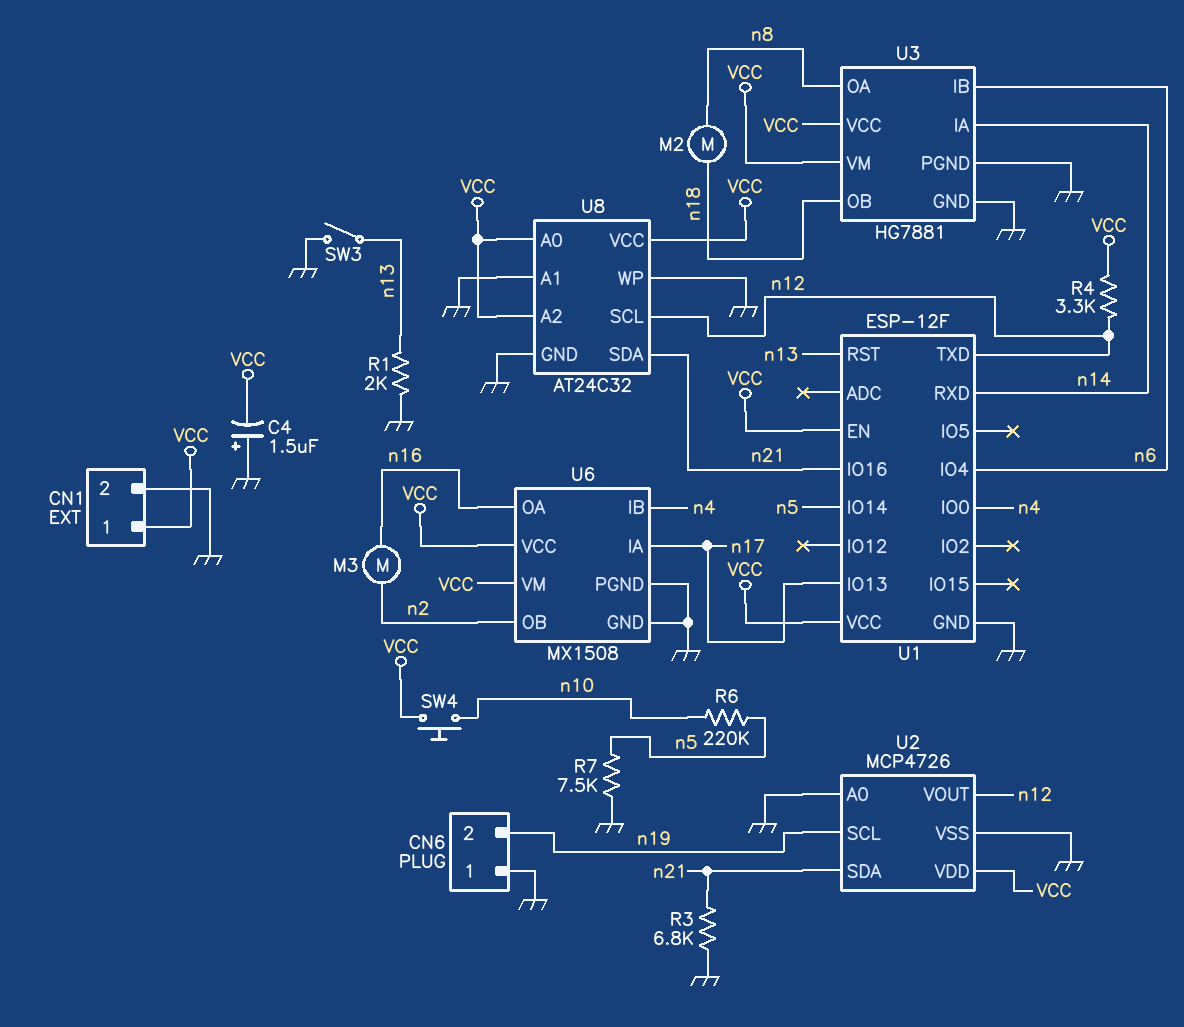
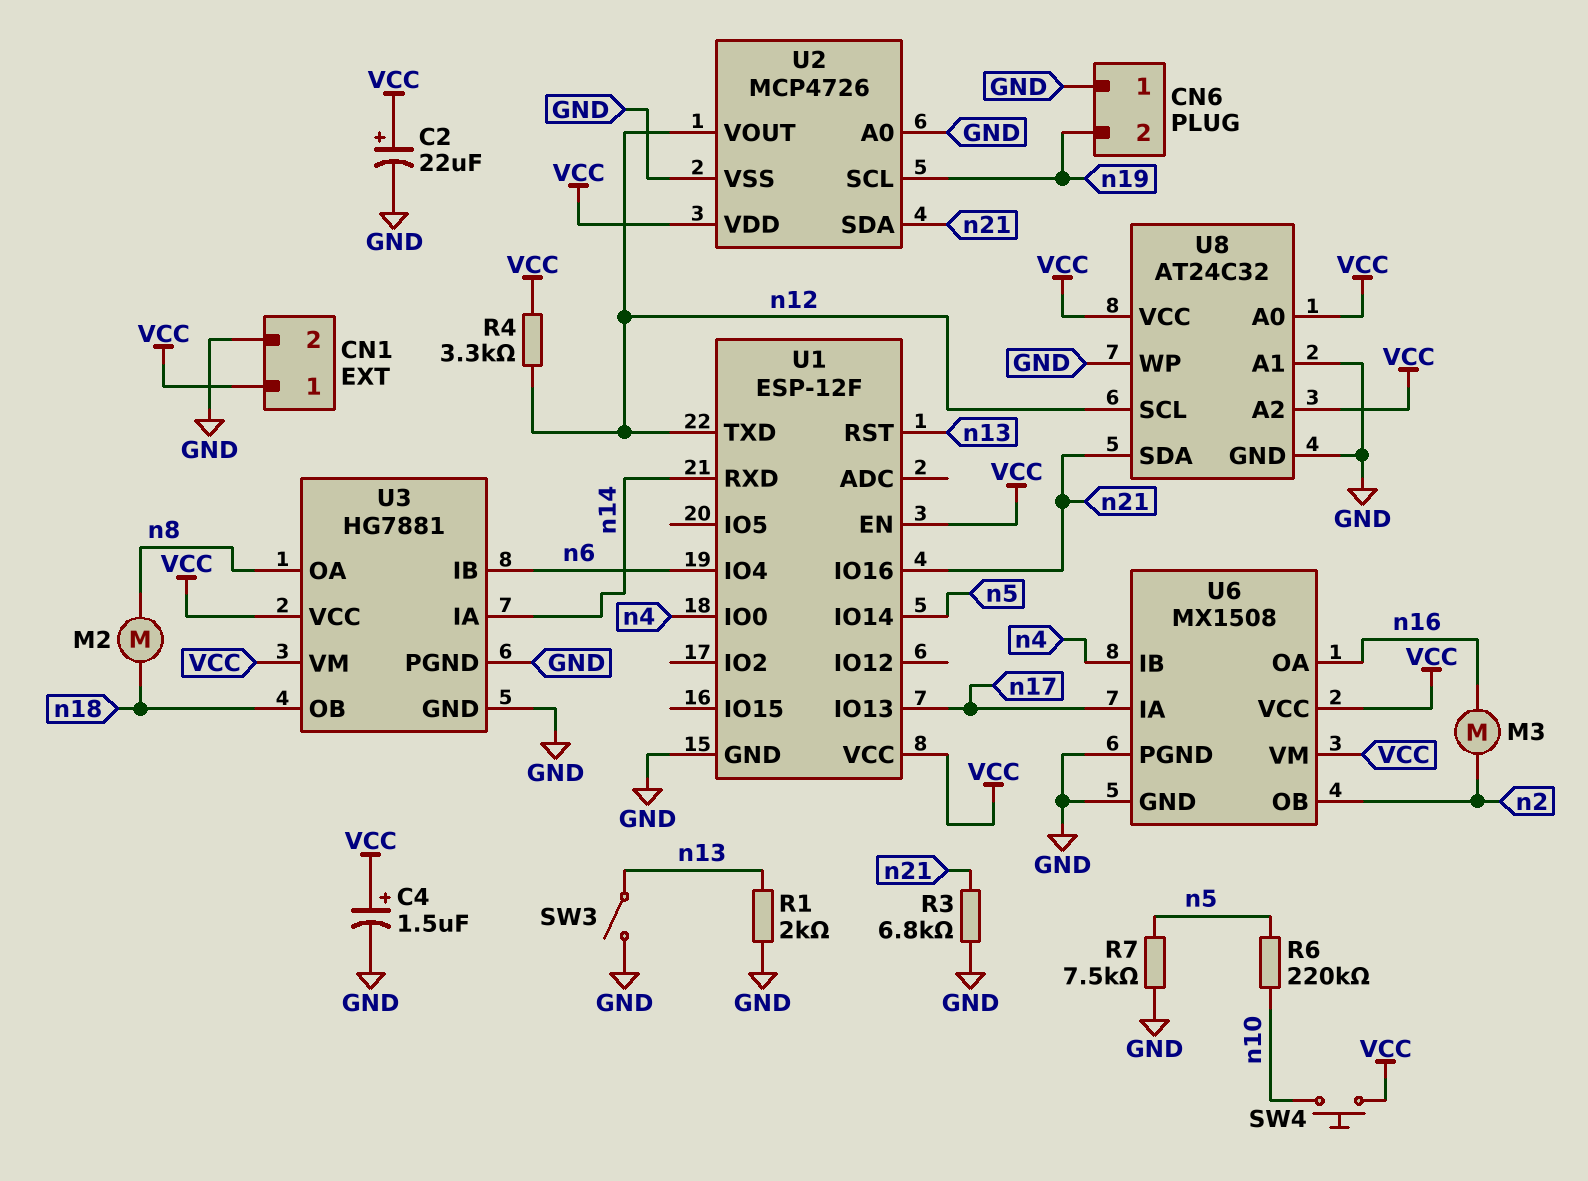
C2: none -> 22uF (plus VCC, minus GND)
C4: 1.5uF (plus GND, minus VCC) -> 1.5uF (plus VCC, minus GND)

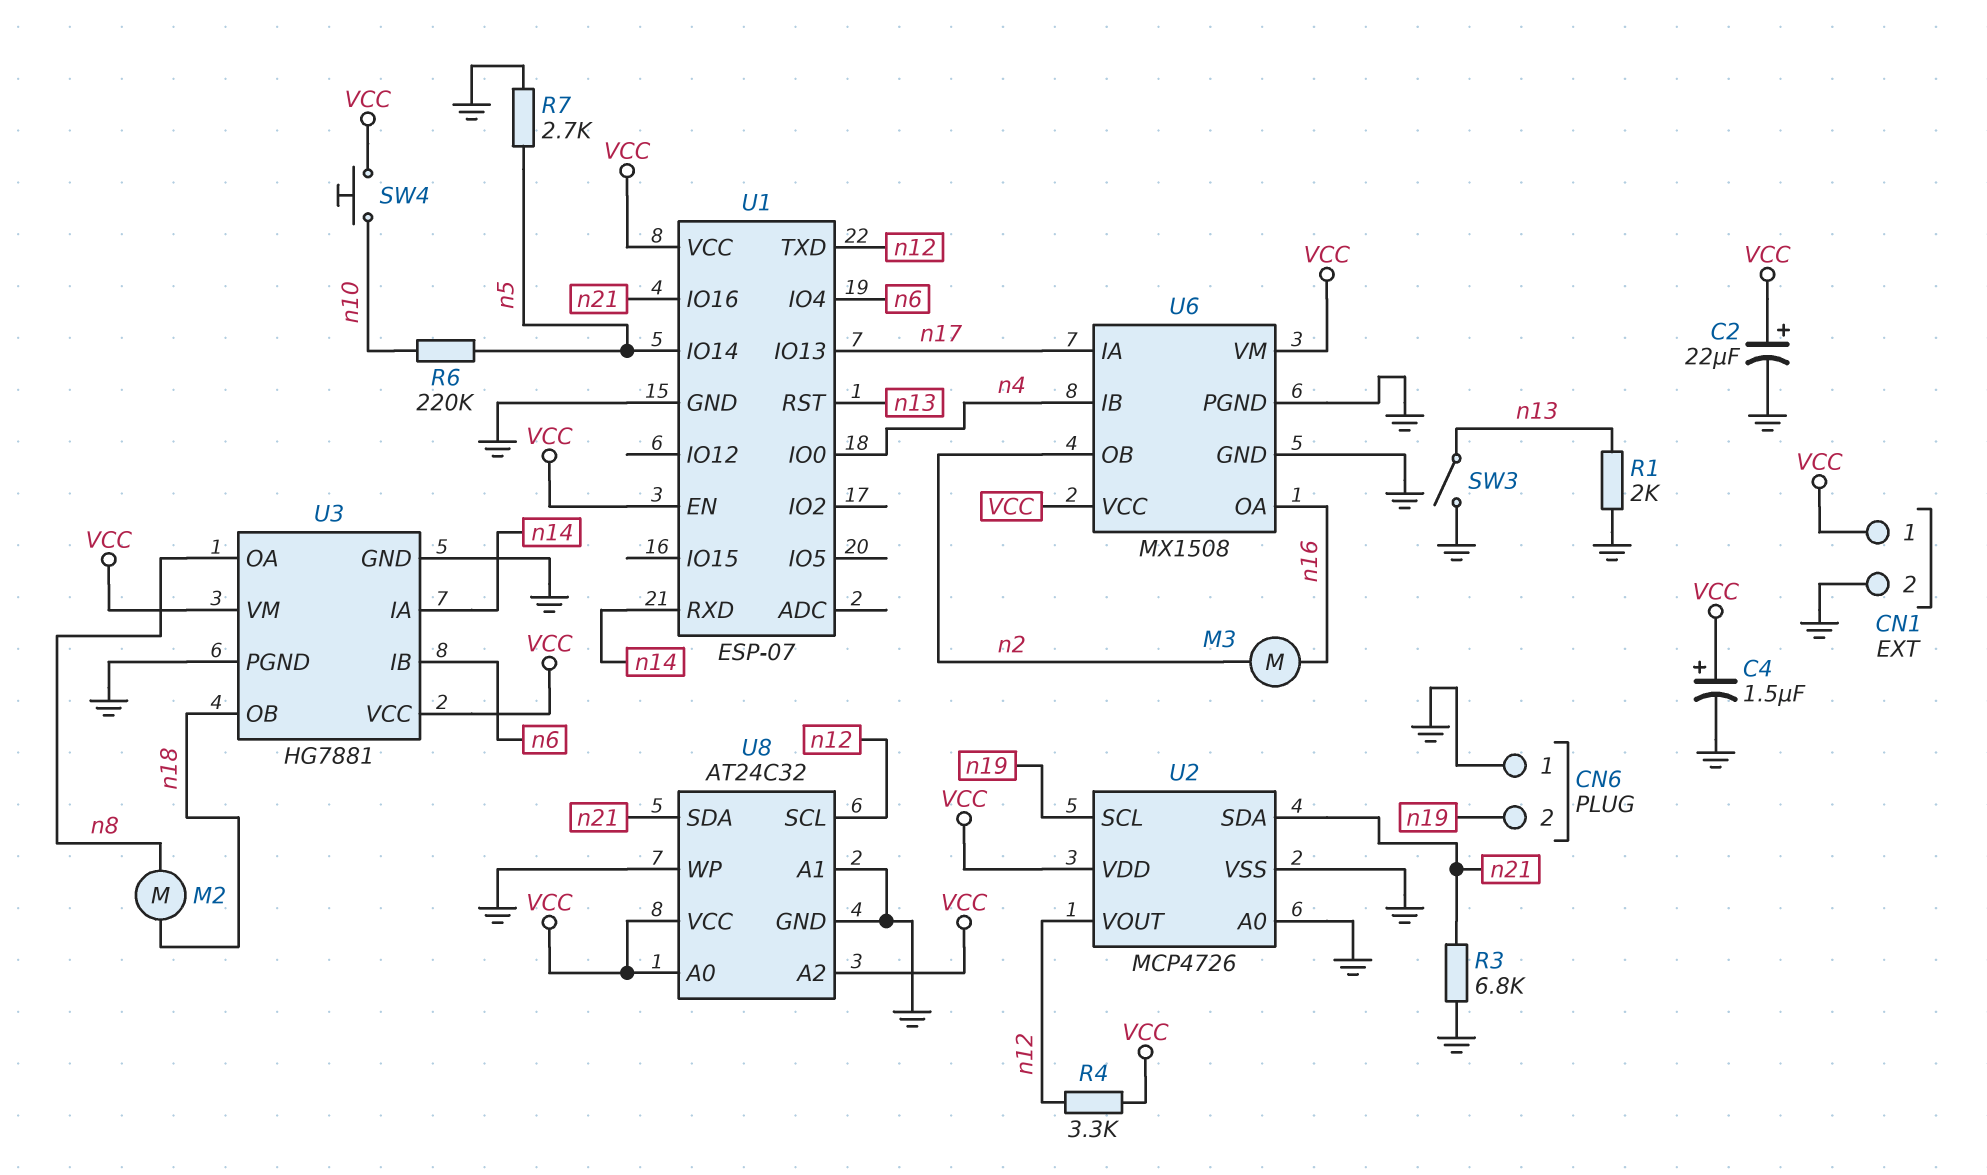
R7: 7.5k (GND, n5) -> 2.7k (GND, n5)
U1: ESP-12F -> ESP-07

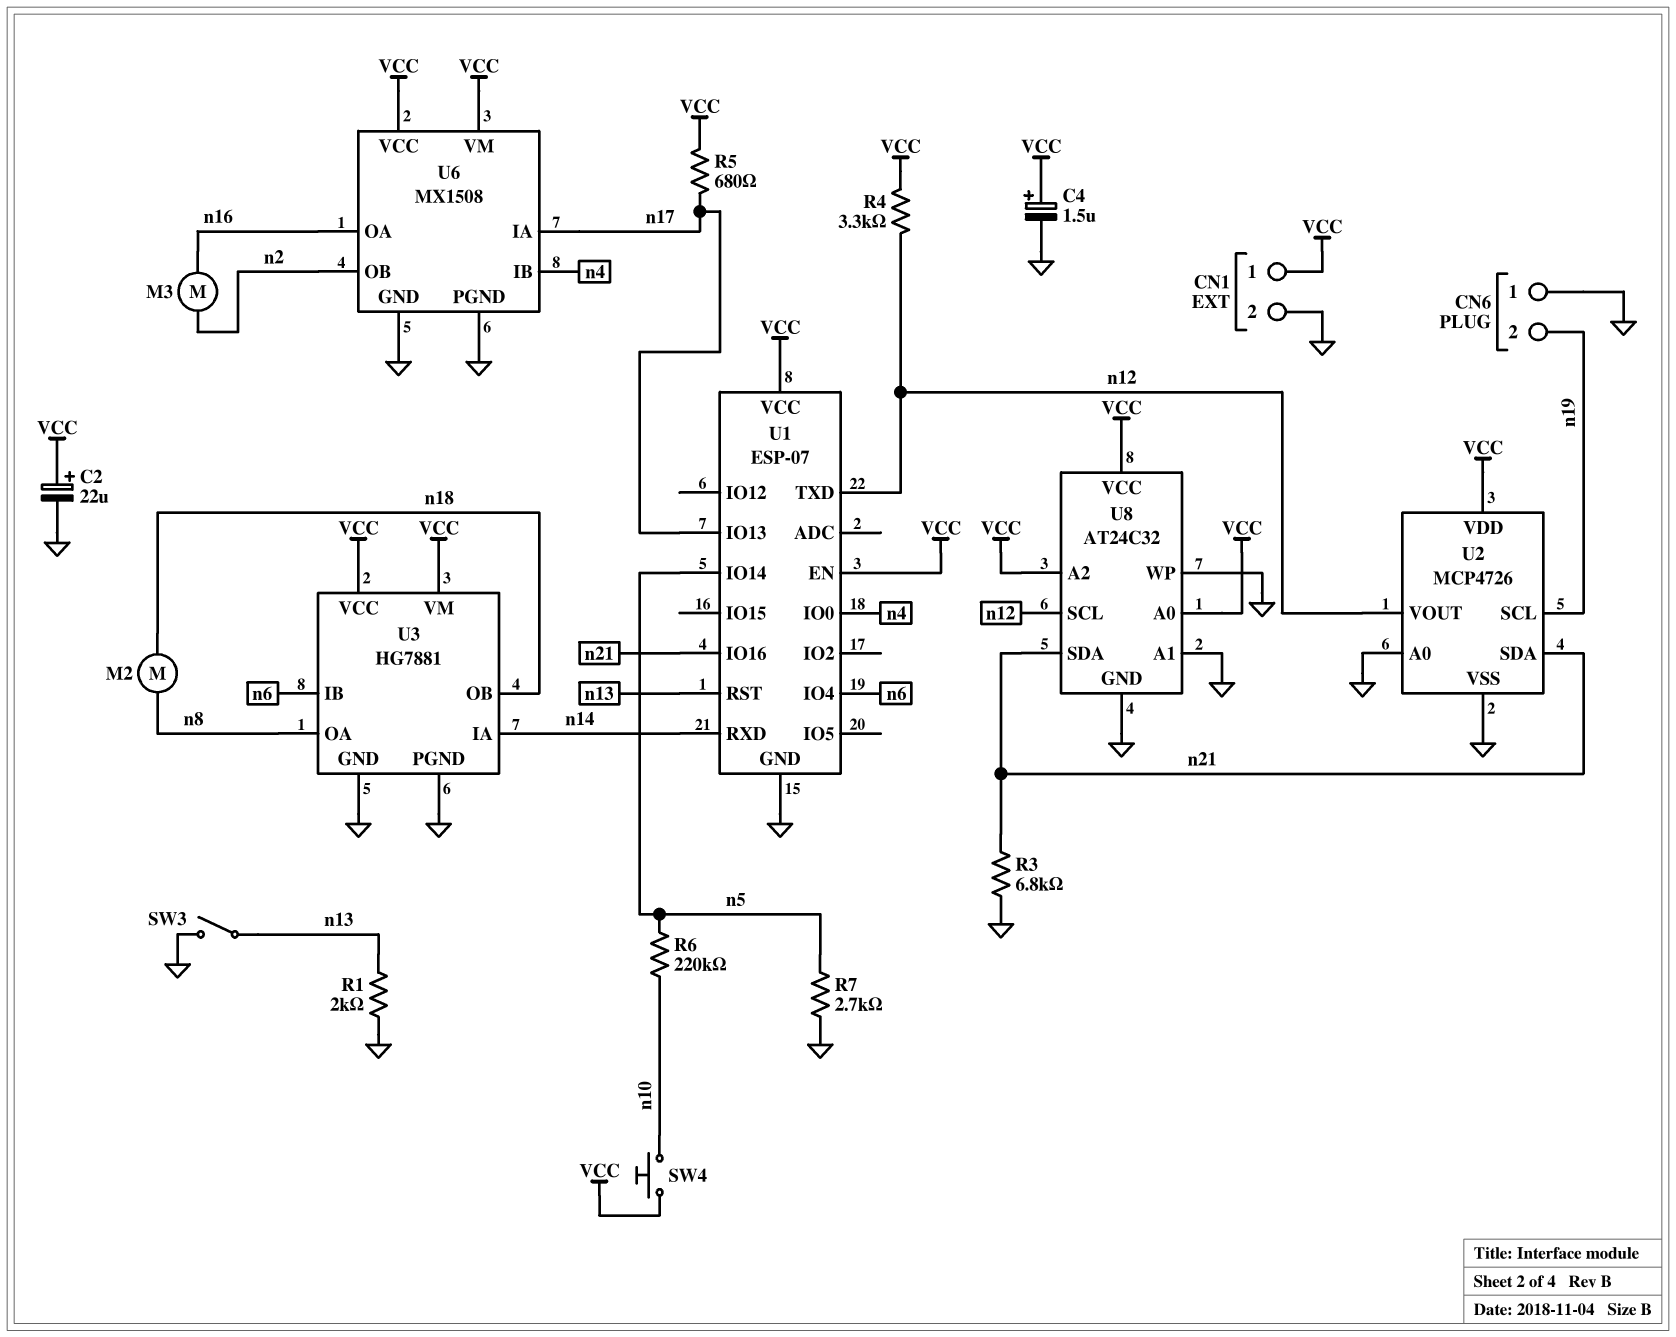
R5: none -> 680 (VCC, n17)

